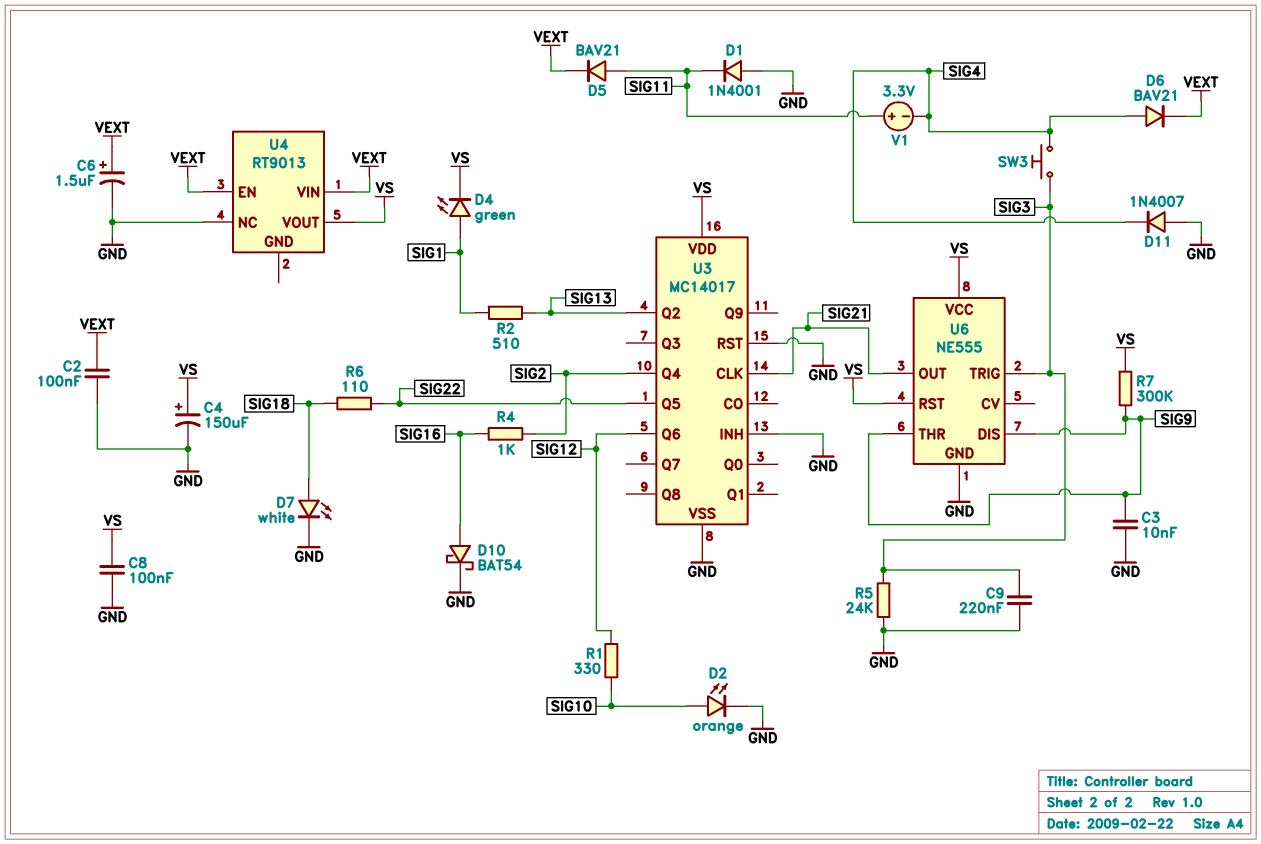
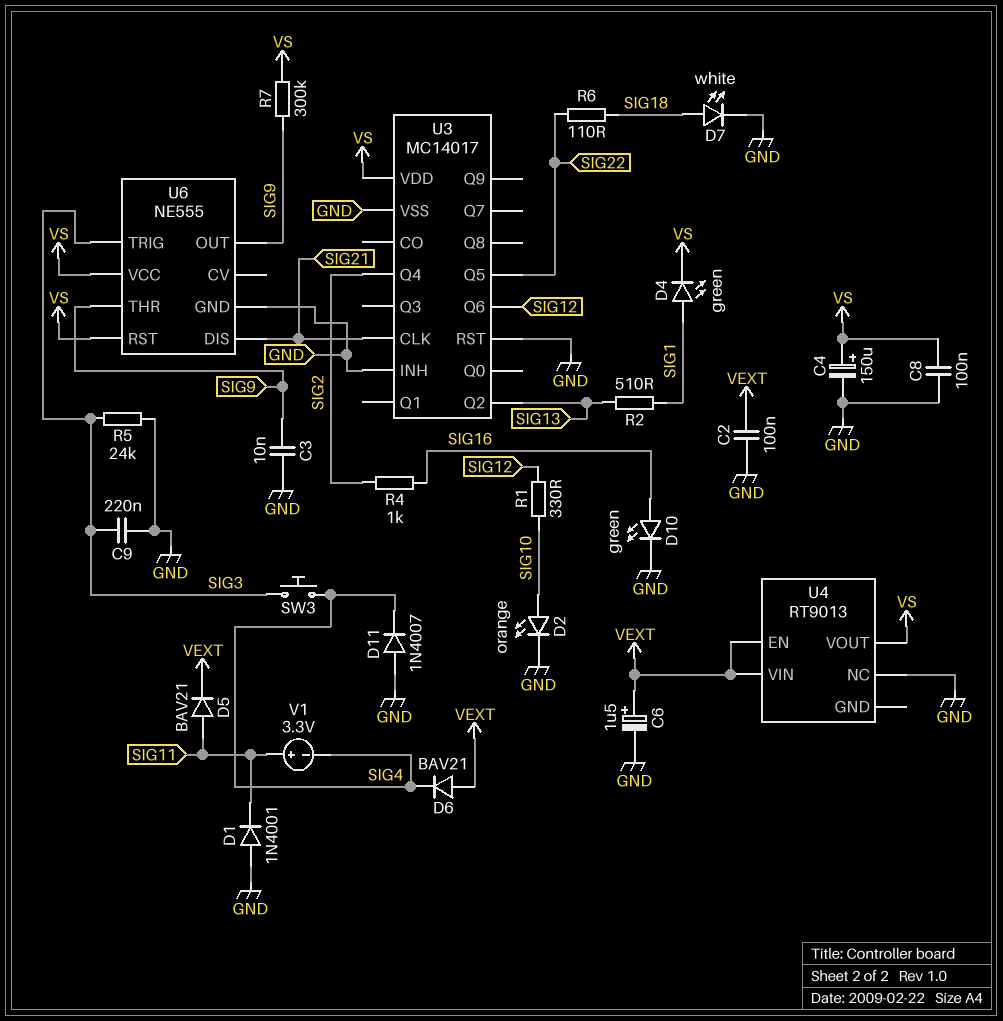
D6: diode BAV21 (A SIG4, K VEXT) -> diode BAV21 (A VEXT, K SIG4)
D10: schottky BAT54 (A SIG16, K GND) -> LED green (A SIG16, K GND)
U6 pin DIS: SIG9 -> SIG21
U6 pin OUT: SIG21 -> SIG9

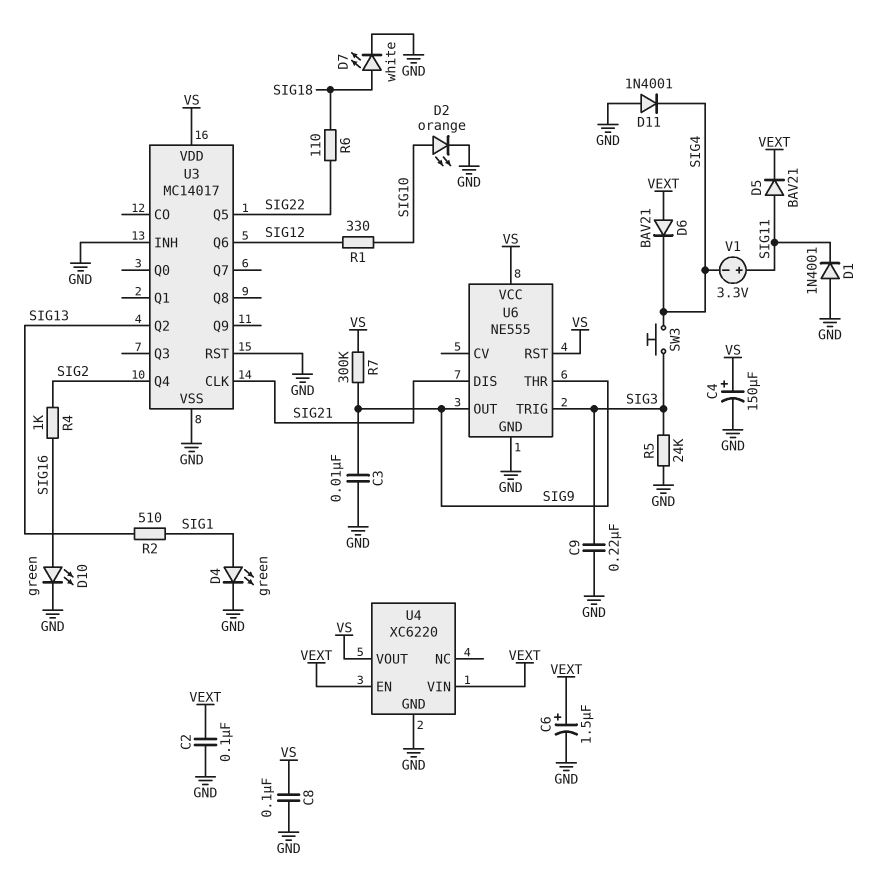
D4: LED green (A SIG1, K VS) -> LED green (A SIG1, K GND)
D11: diode 1N4007 (A GND, K SIG4) -> diode 1N4001 (A GND, K SIG4)
U4: RT9013 -> XC6220
U4 pin GND: none -> GND
U4 pin NC: GND -> none

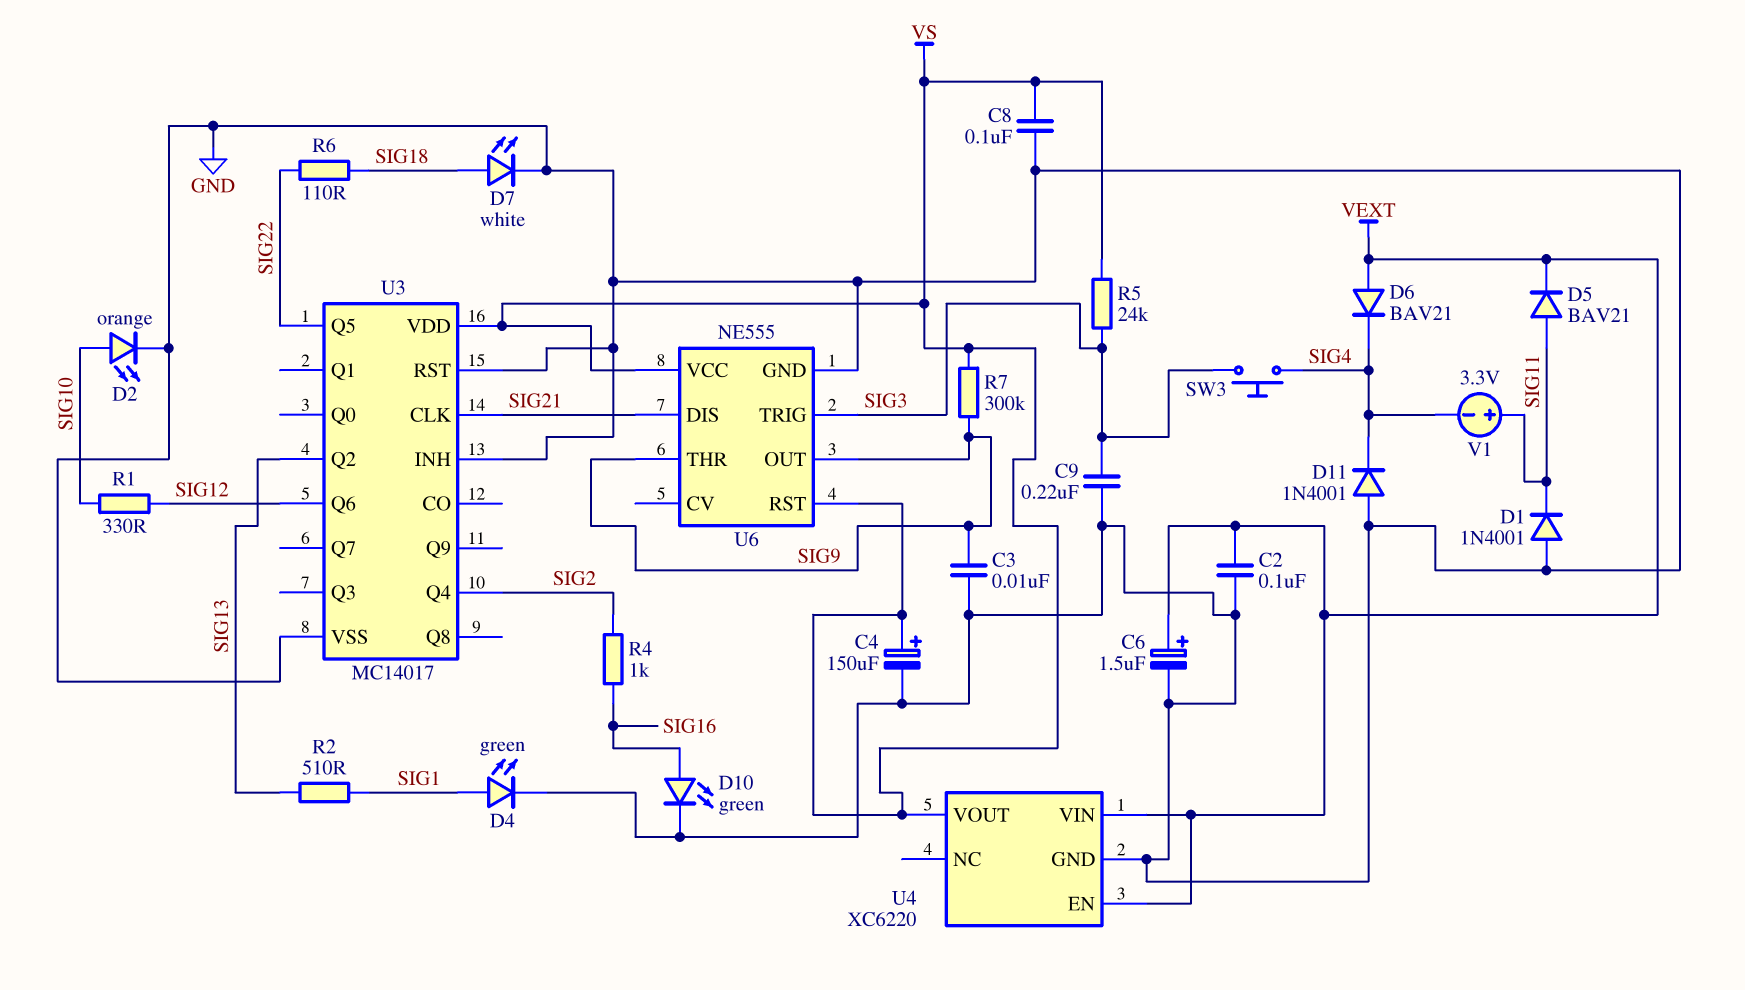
R5: 24k (GND, SIG3) -> 24k (SIG3, VS)

